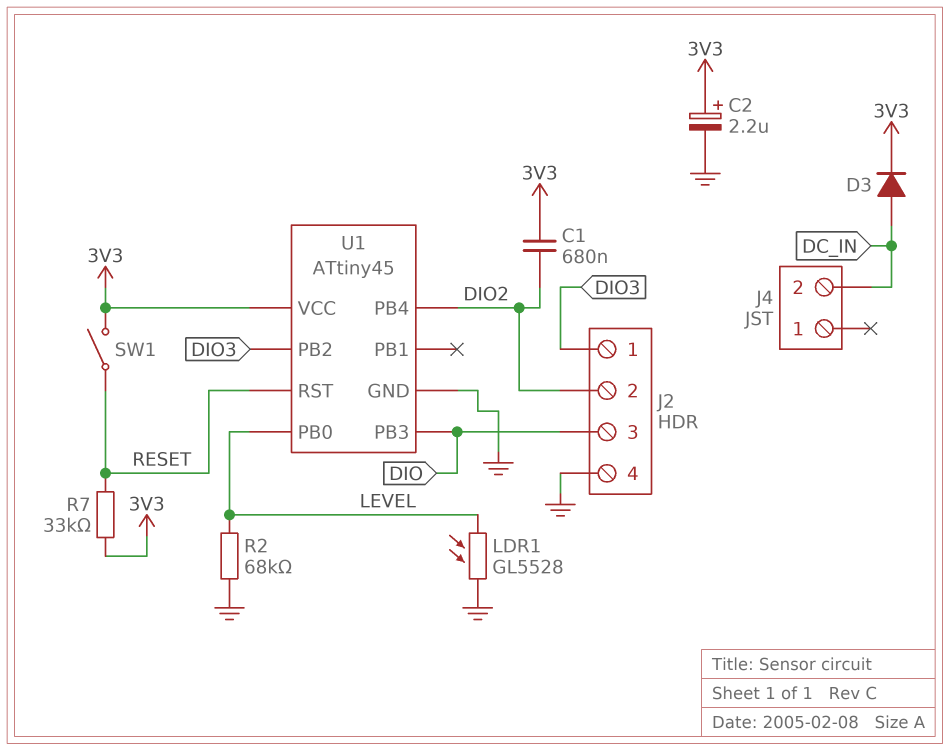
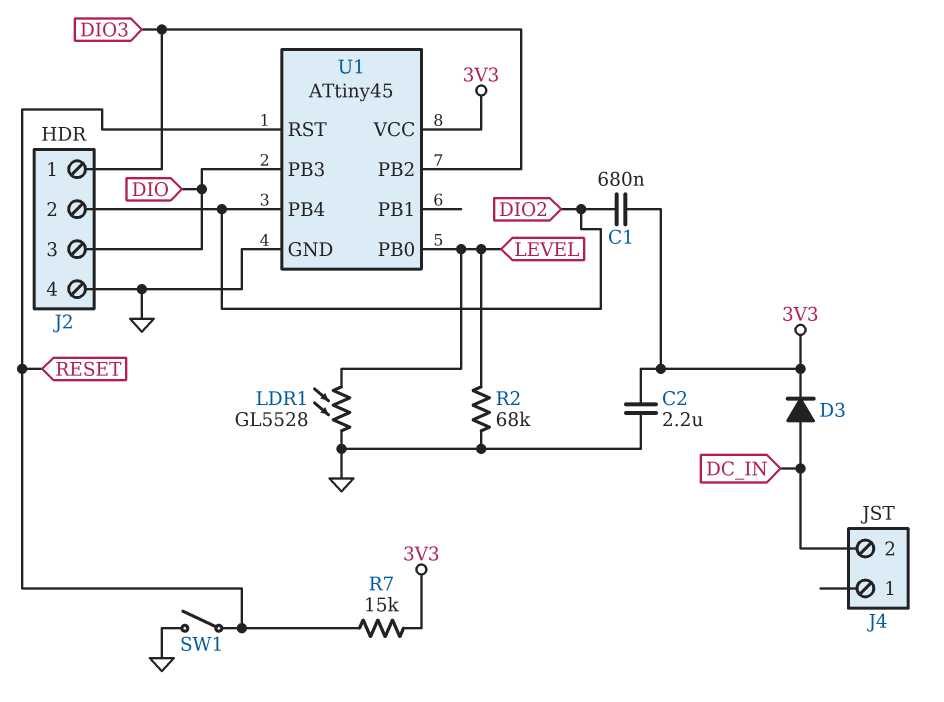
C2: 2.2uF (plus 3V3, minus GND) -> 2.2uF (3V3, GND)
R7: 33k (3V3, RESET) -> 15k (3V3, RESET)
SW1: switch (3V3, RESET) -> switch (GND, RESET)

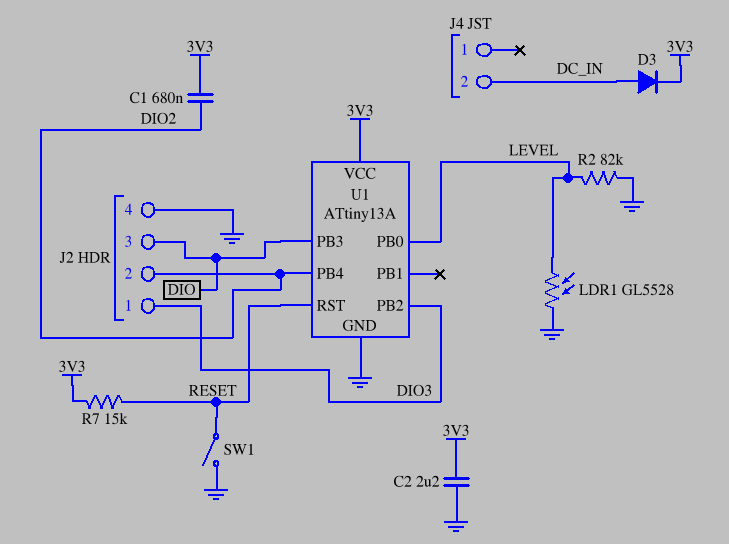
R2: 68k (GND, LEVEL) -> 82k (GND, LEVEL)
U1: ATtiny45 -> ATtiny13A

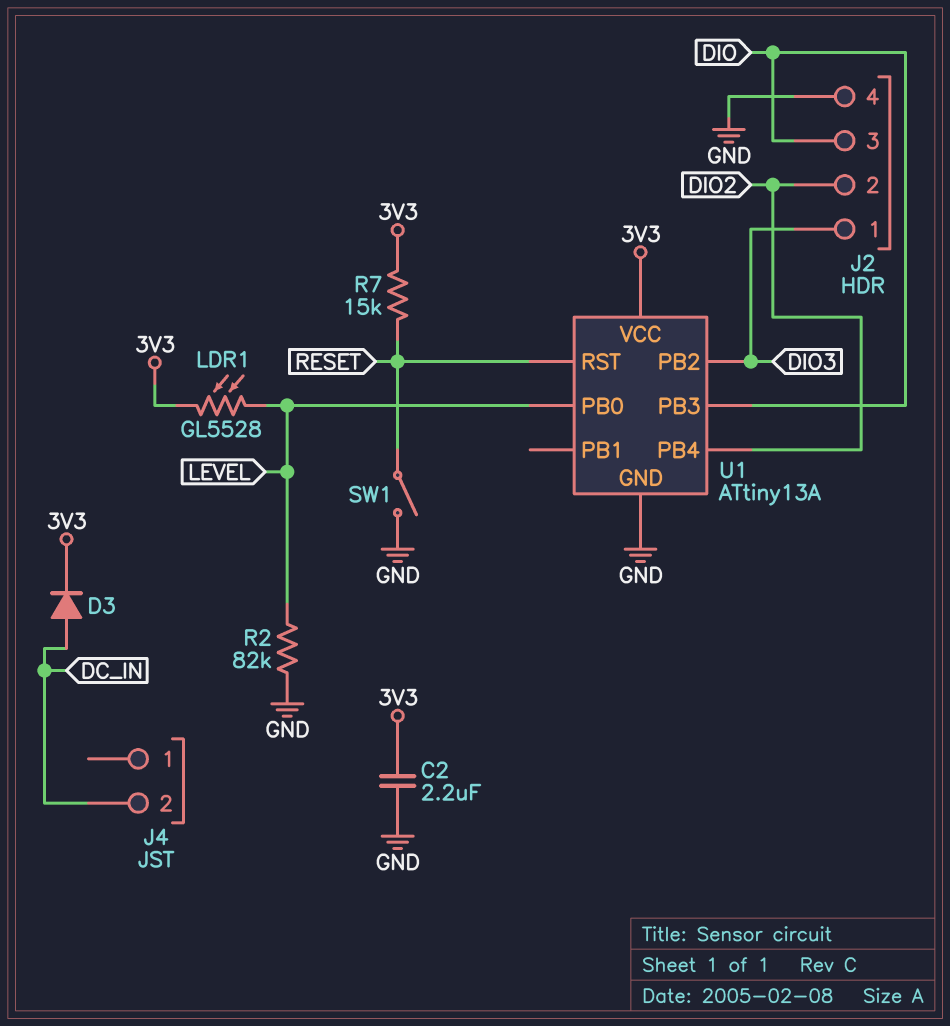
C1: 680nF (3V3, DIO2) -> none
LDR1: GL5528 (GND, LEVEL) -> GL5528 (3V3, LEVEL)

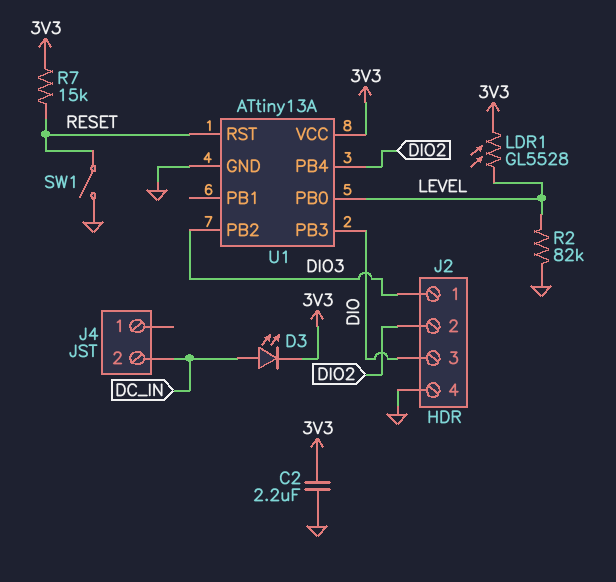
D3: diode (A DC_IN, K 3V3) -> LED (A DC_IN, K 3V3)

